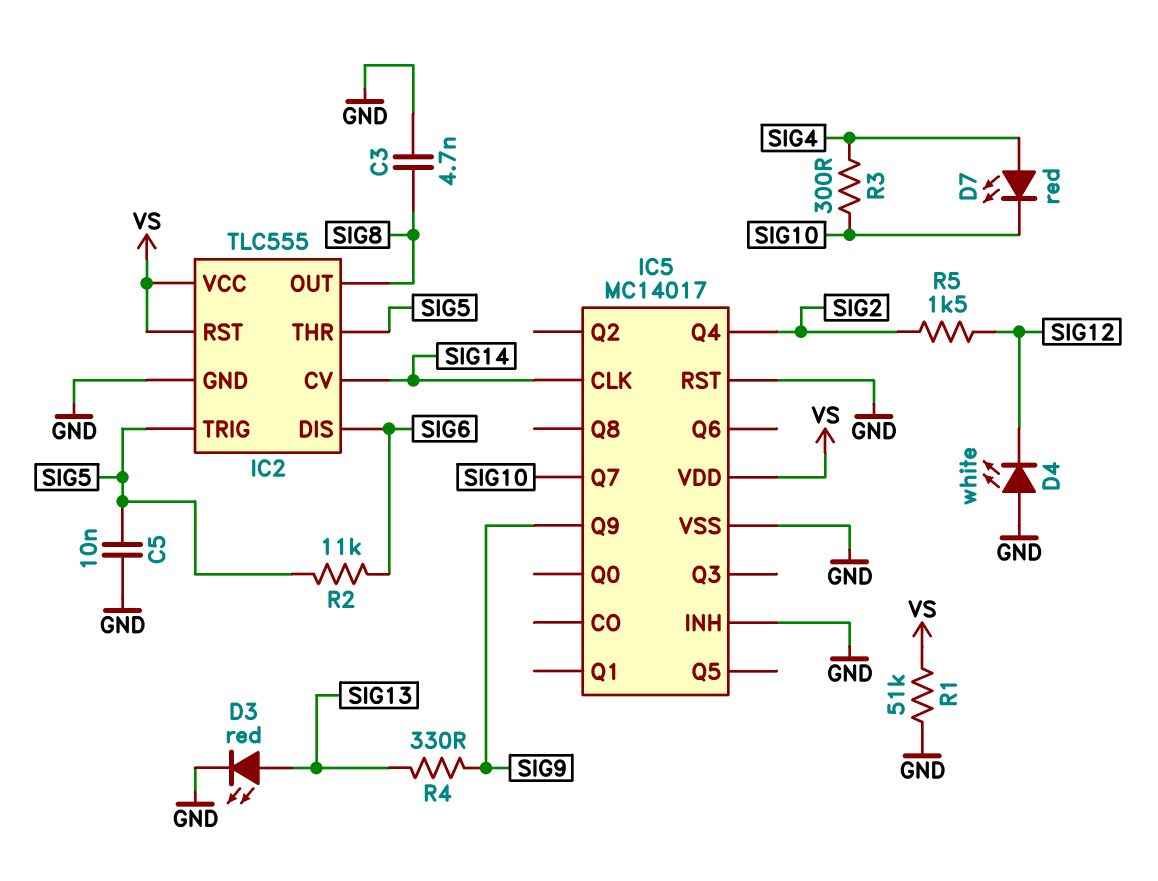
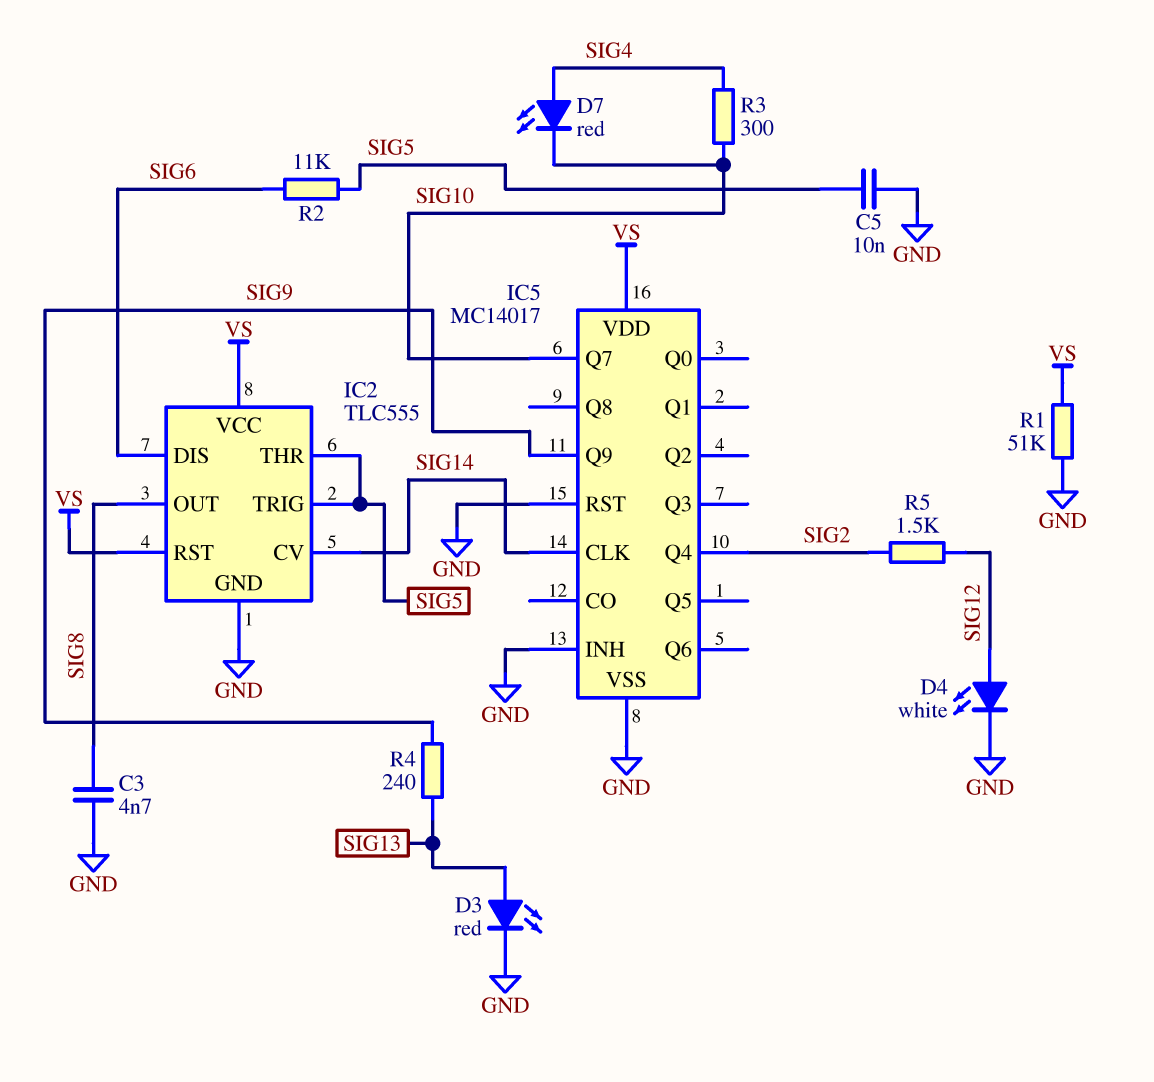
D4: LED white (A GND, K SIG12) -> LED white (A SIG12, K GND)
R4: 330 (SIG9, SIG13) -> 240 (SIG9, SIG13)

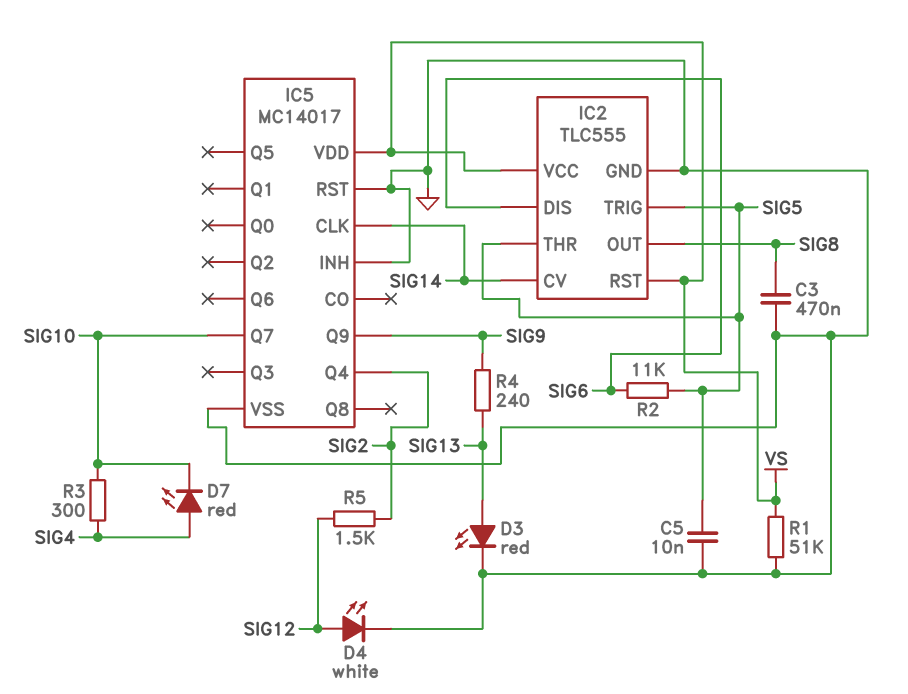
C3: 4.7nF (GND, SIG8) -> 470nF (GND, SIG8)

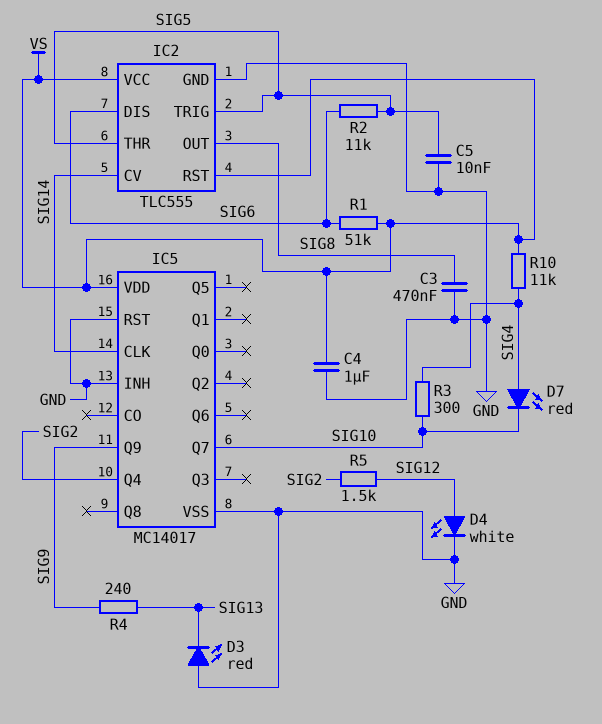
C4: none -> 1uF (GND, VS)
D3: LED red (A SIG13, K GND) -> LED red (A GND, K SIG13)
R1: 51k (GND, VS) -> 51k (SIG6, VS)
R10: none -> 11k (SIG4, VS)

